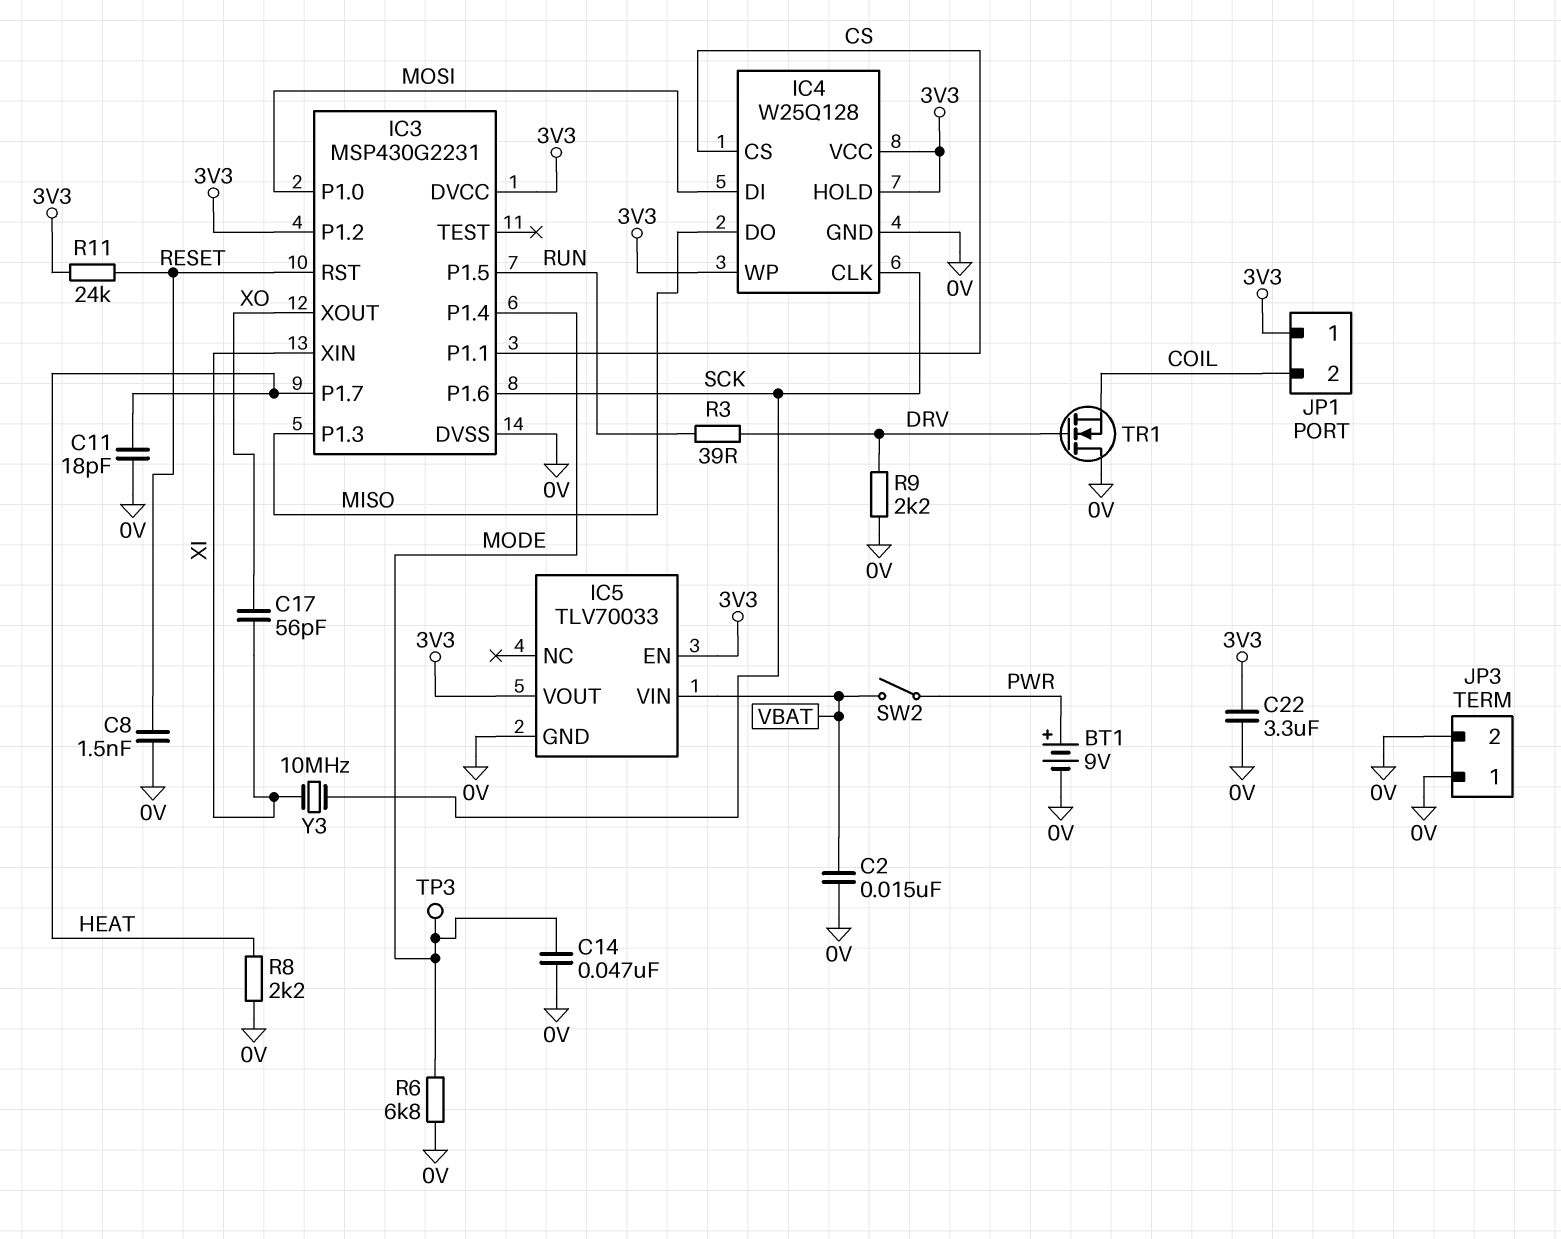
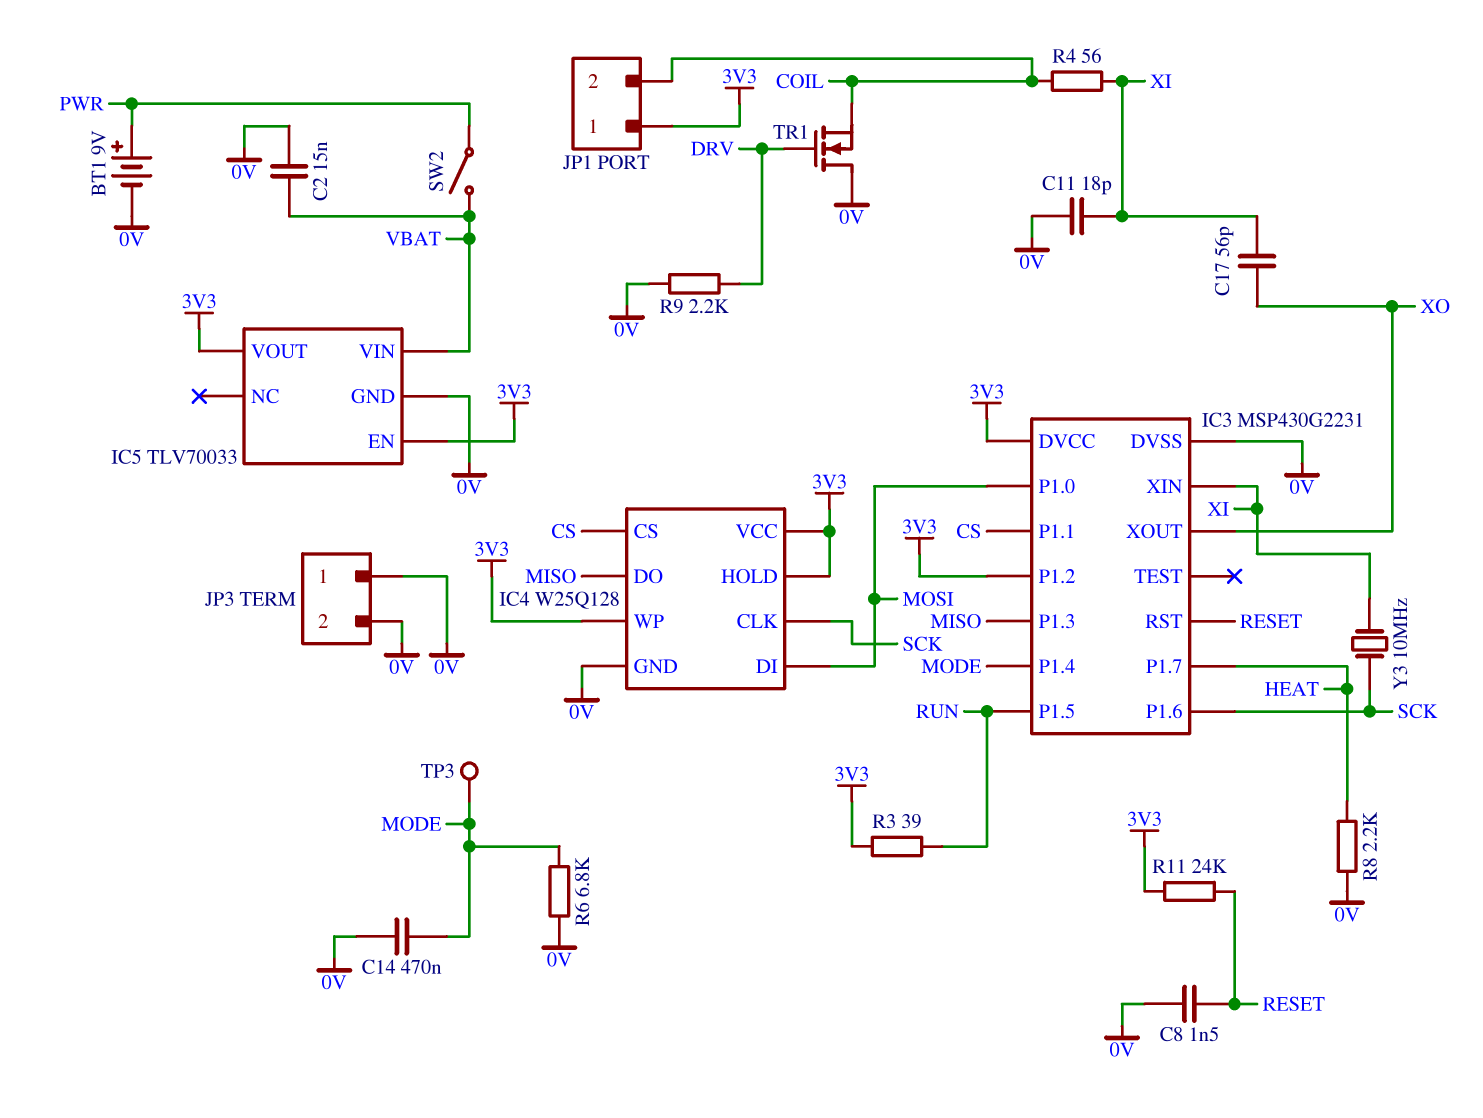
C11: 18pF (0V, HEAT) -> 18pF (0V, XI)
C14: 47nF (0V, MODE) -> 470nF (0V, MODE)
C22: 3.3uF (0V, 3V3) -> none
R3: 39 (DRV, RUN) -> 39 (3V3, RUN)
R4: none -> 56 (COIL, XI)

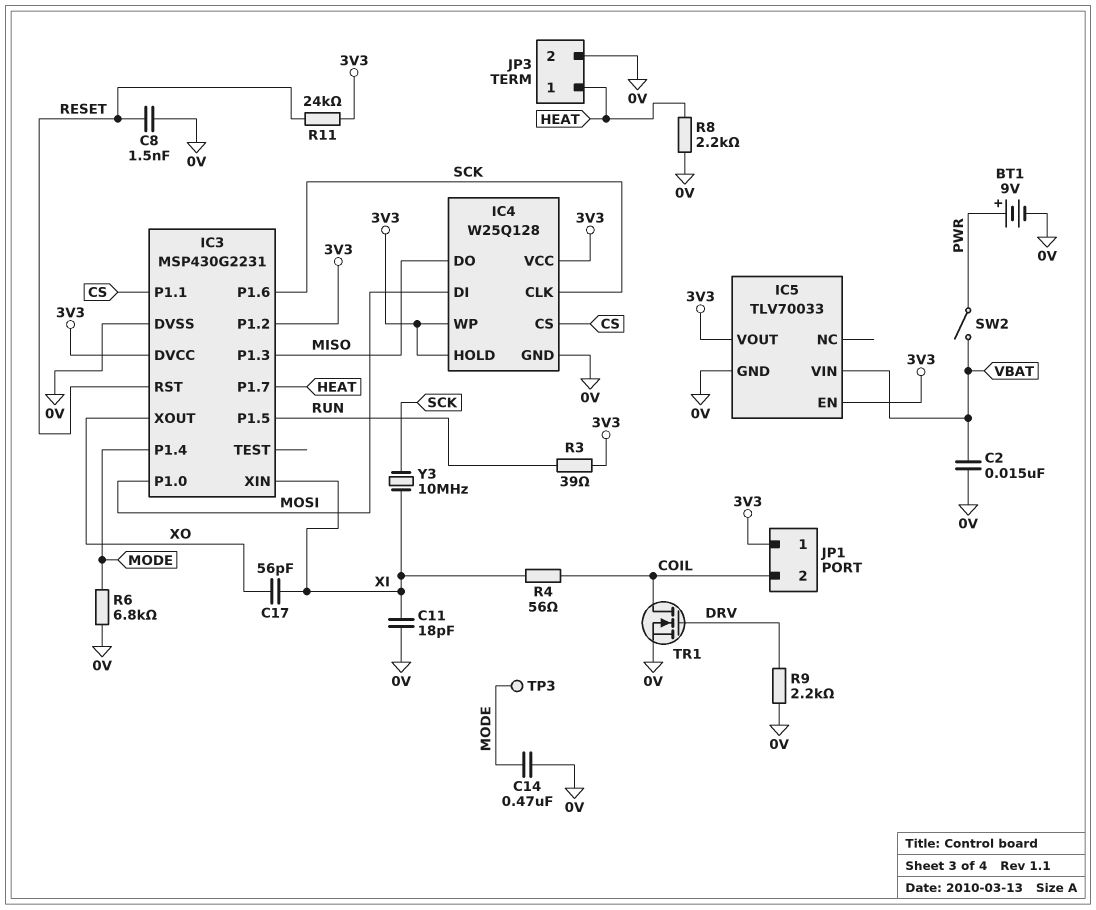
JP3 pin 1: 0V -> HEAT
TR1: NMOS (G DRV, D 0V, S COIL) -> NMOS (G DRV, D COIL, S 0V)

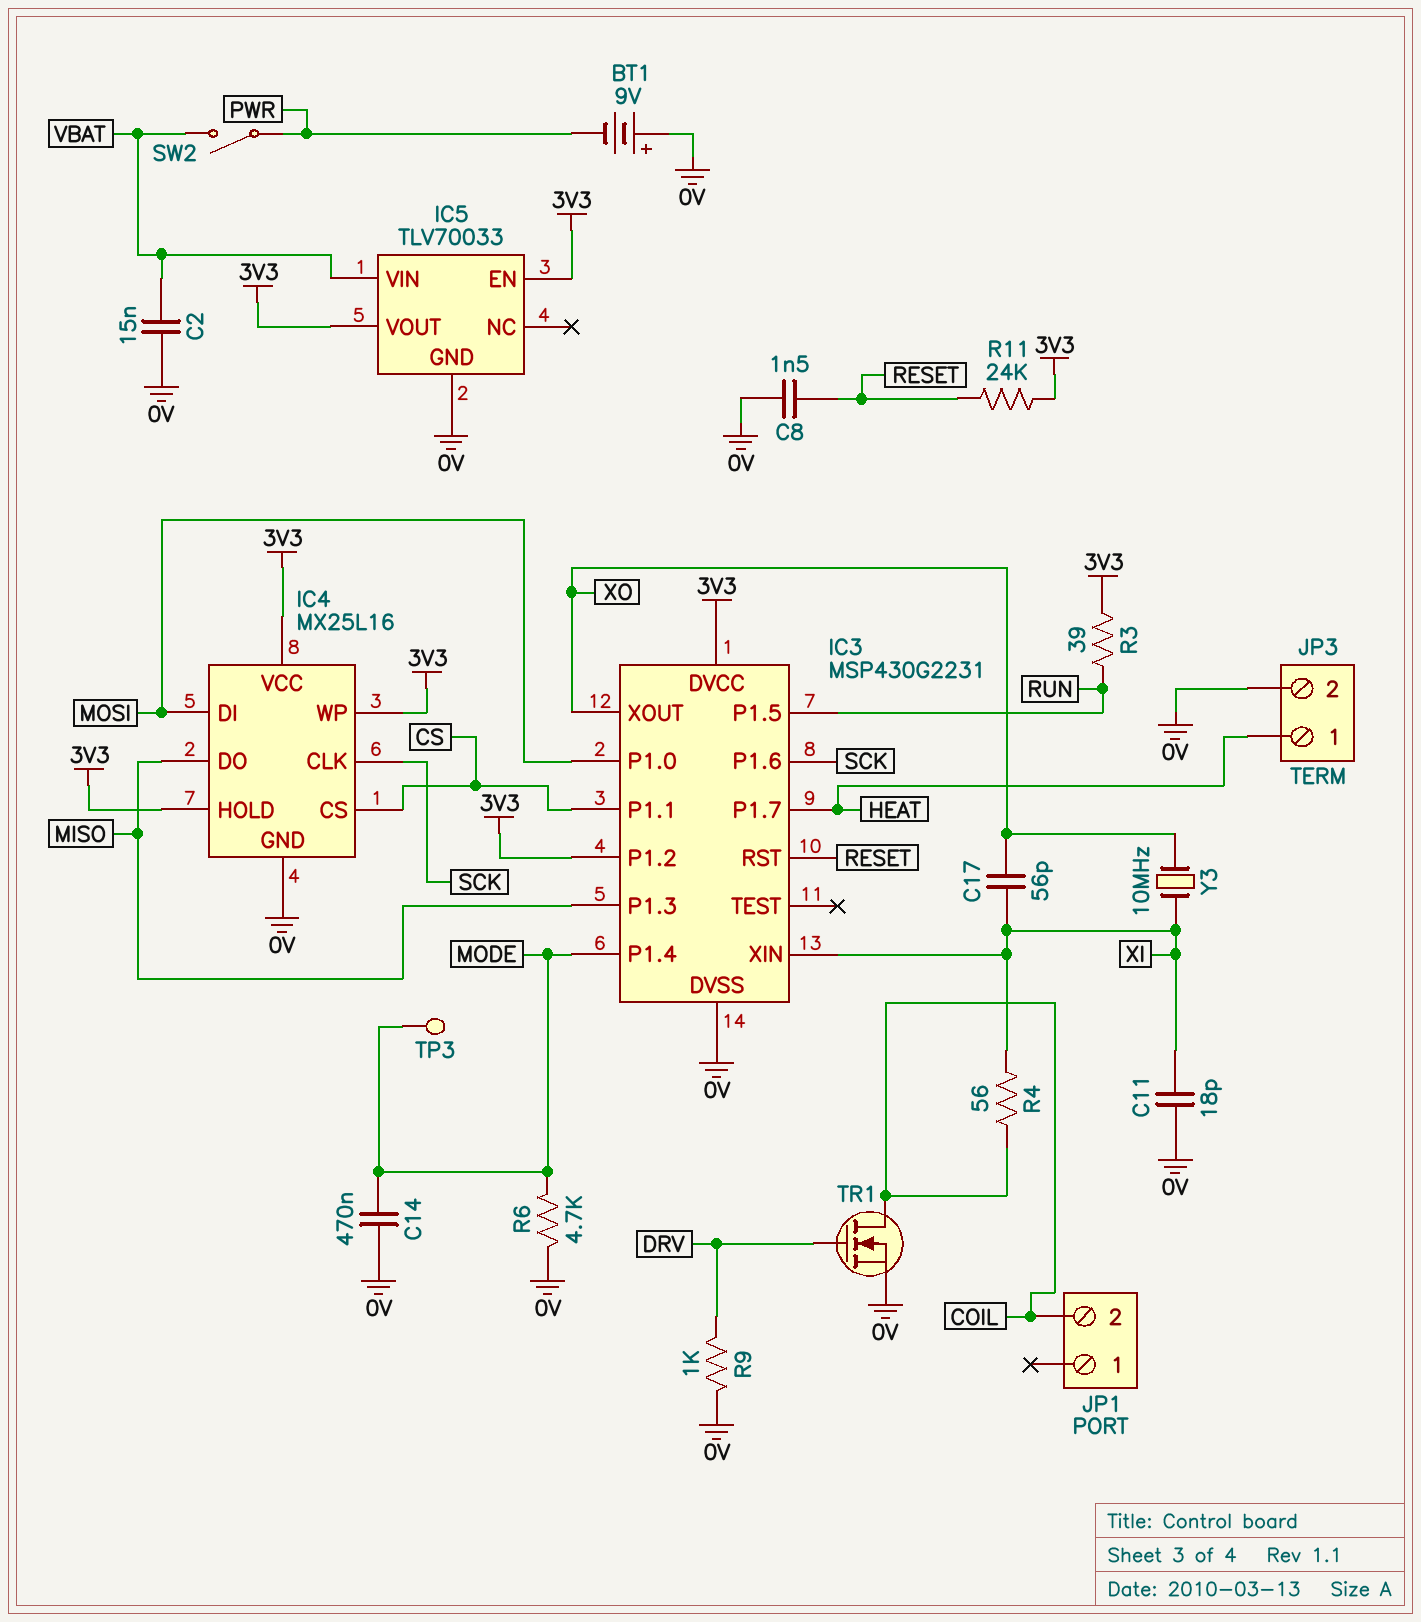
BT1: 9V (plus PWR, minus 0V) -> 9V (plus 0V, minus PWR)
IC4: W25Q128 -> MX25L16
JP1 pin 1: 3V3 -> none
R6: 6.8k (0V, MODE) -> 4.7k (0V, MODE)
R8: 2.2k (0V, HEAT) -> none
R9: 2.2k (0V, DRV) -> 1k (0V, DRV)
Y3: 10MHz (SCK, XI) -> 10MHz (XI, XO)

